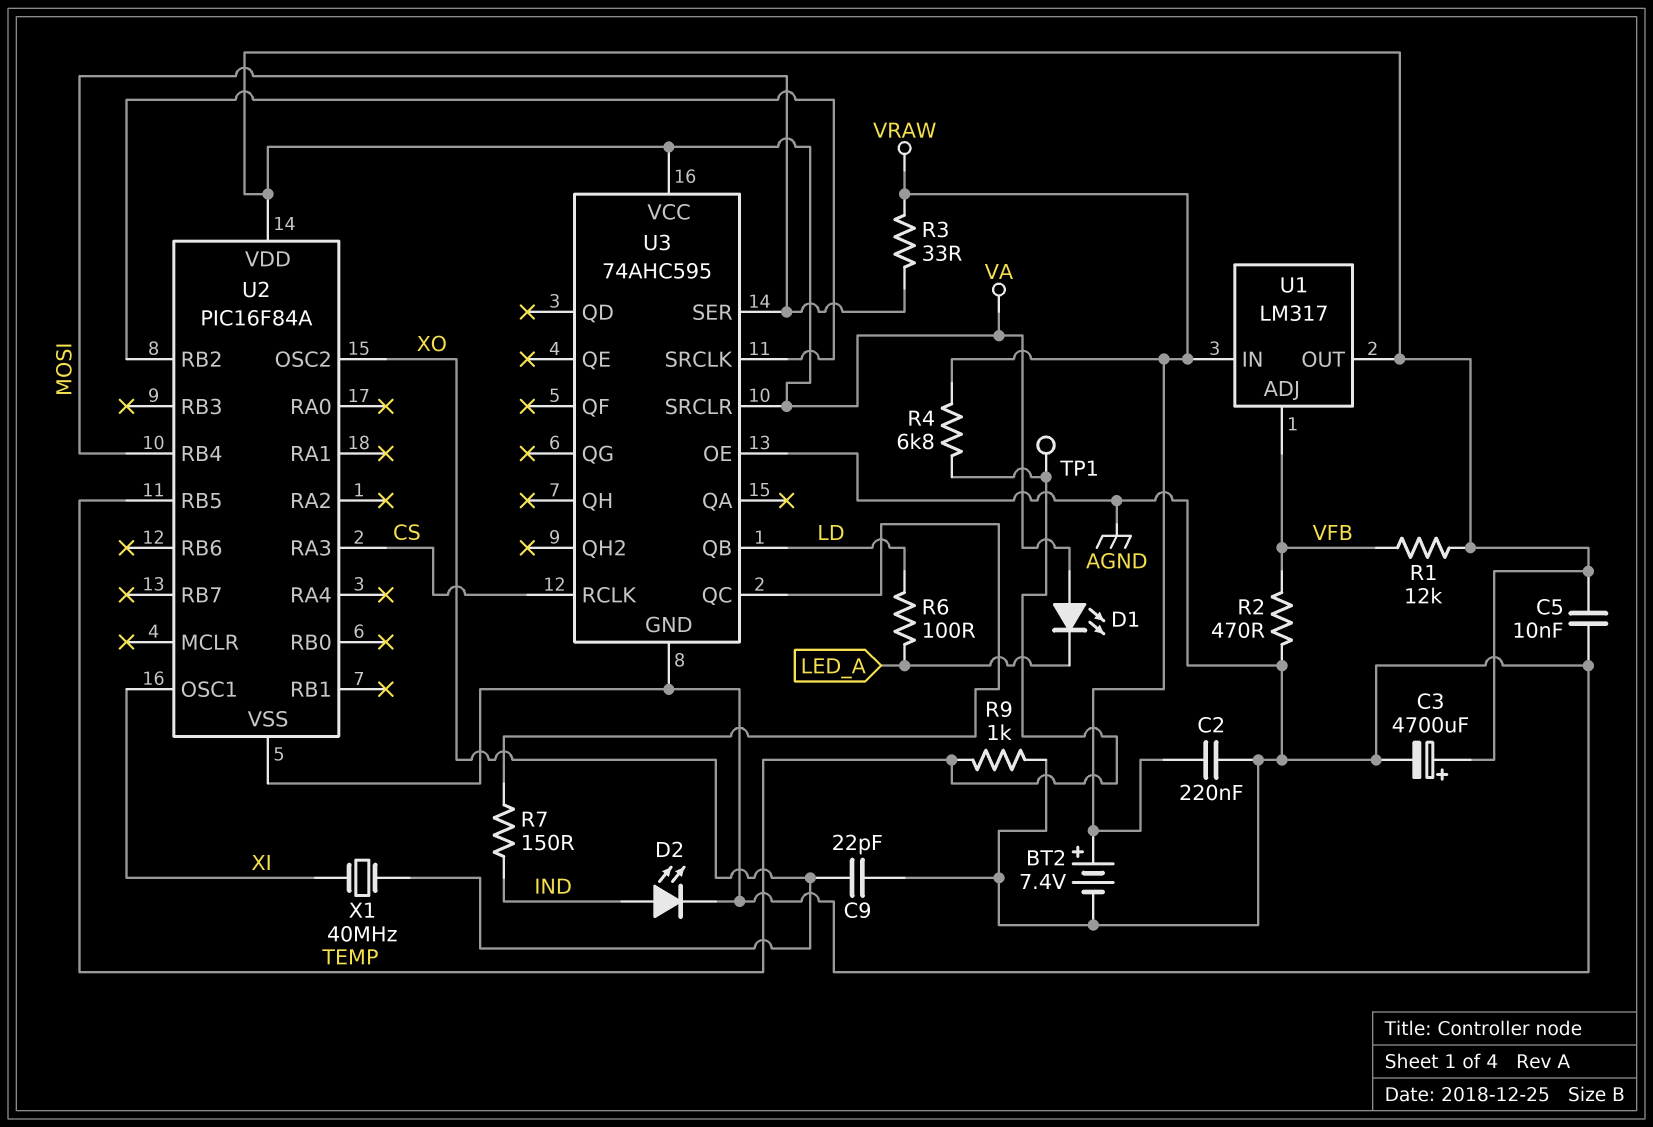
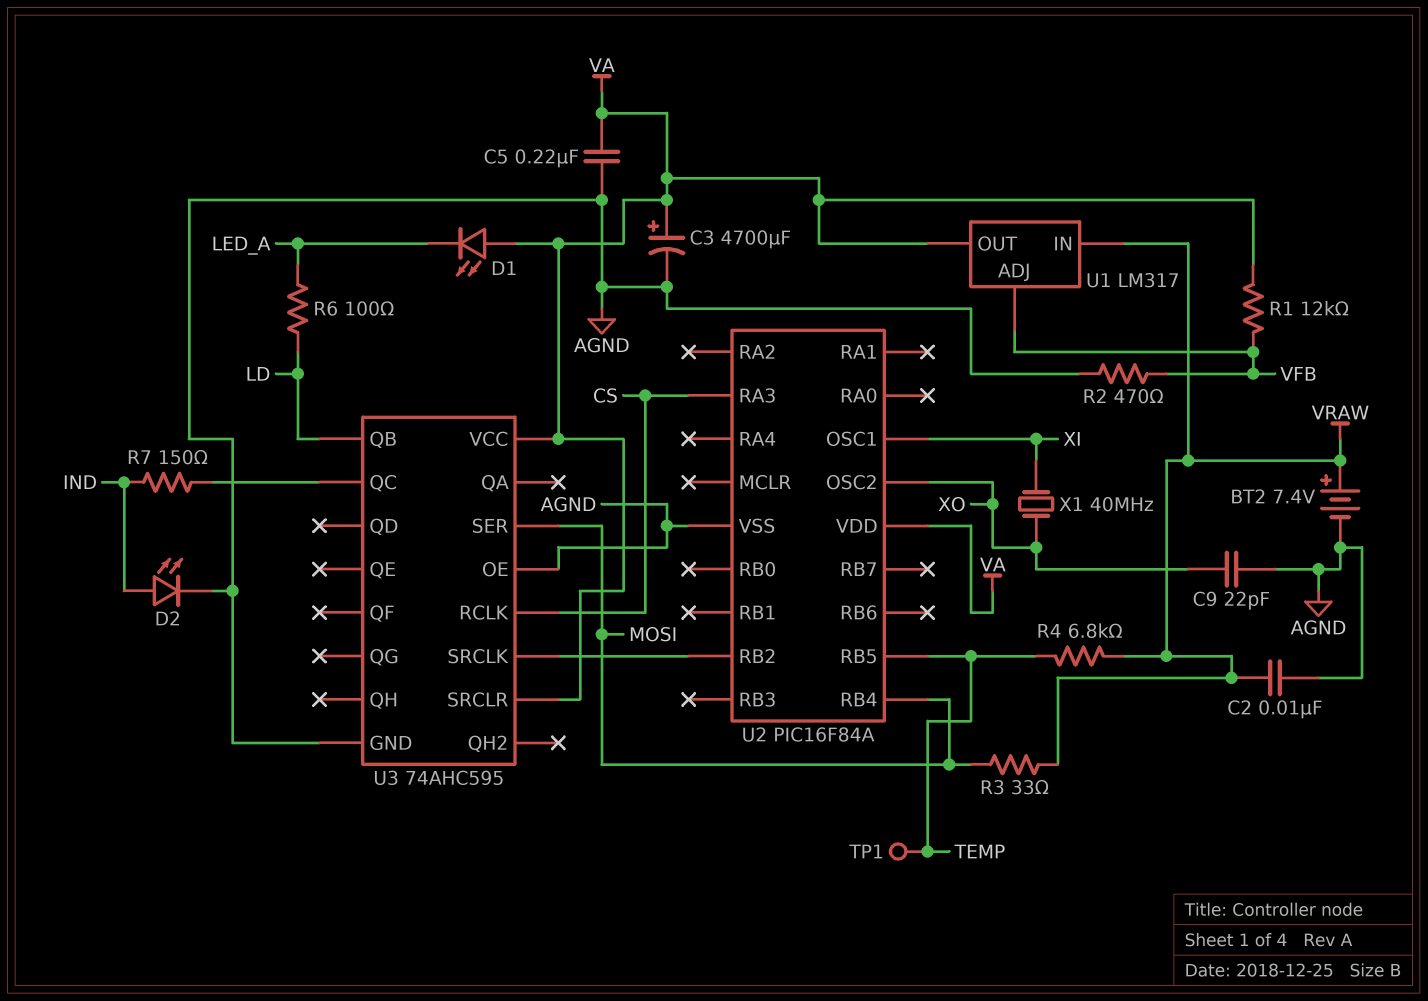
C2: 220nF (AGND, VRAW) -> 10nF (AGND, VRAW)
C5: 10nF (AGND, VA) -> 220nF (AGND, VA)
R9: 1k (AGND, TEMP) -> none

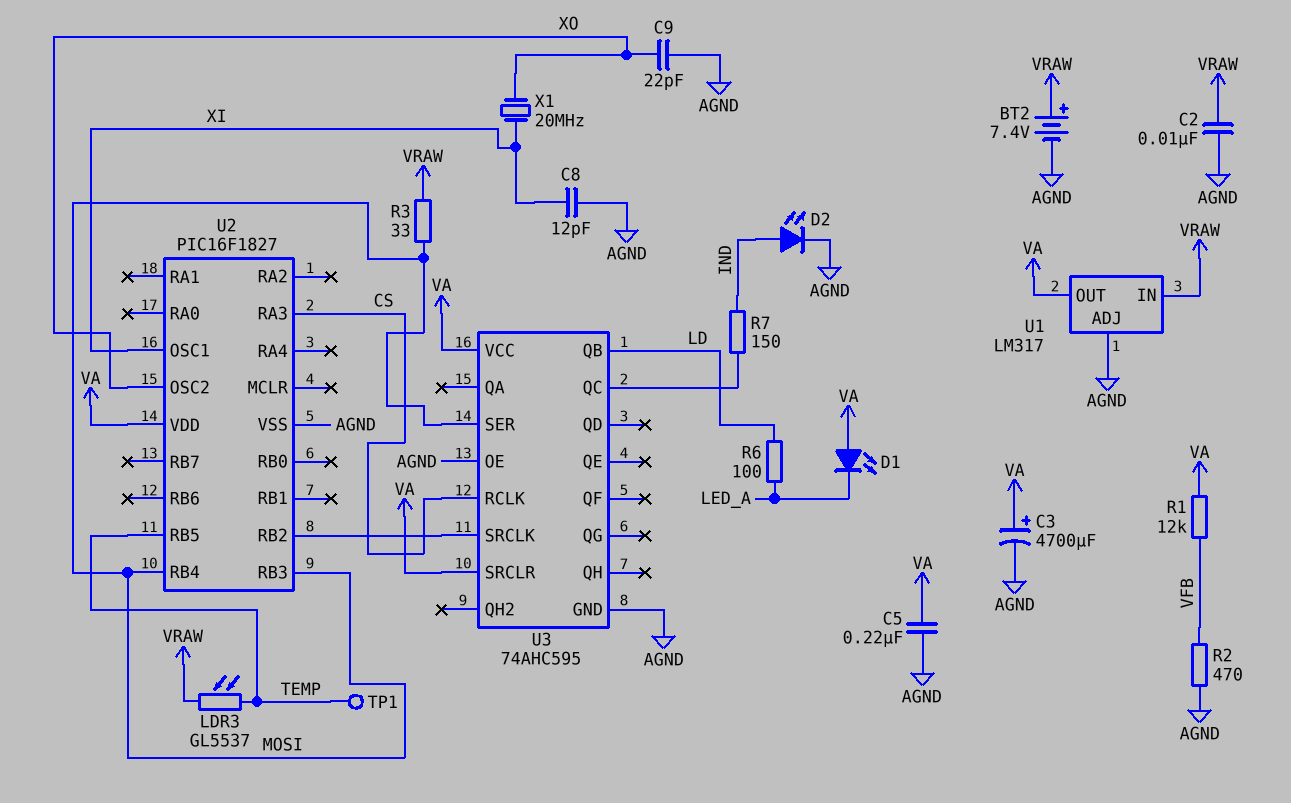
C8: none -> 12pF (AGND, XI)
LDR3: none -> GL5537 (TEMP, VRAW)
R4: 6.8k (TEMP, VRAW) -> none
U1 pin ADJ: VFB -> AGND
U2: PIC16F84A -> PIC16F1827
U2 pin RB3: none -> MOSI
X1: 40MHz (XI, XO) -> 20MHz (XI, XO)

